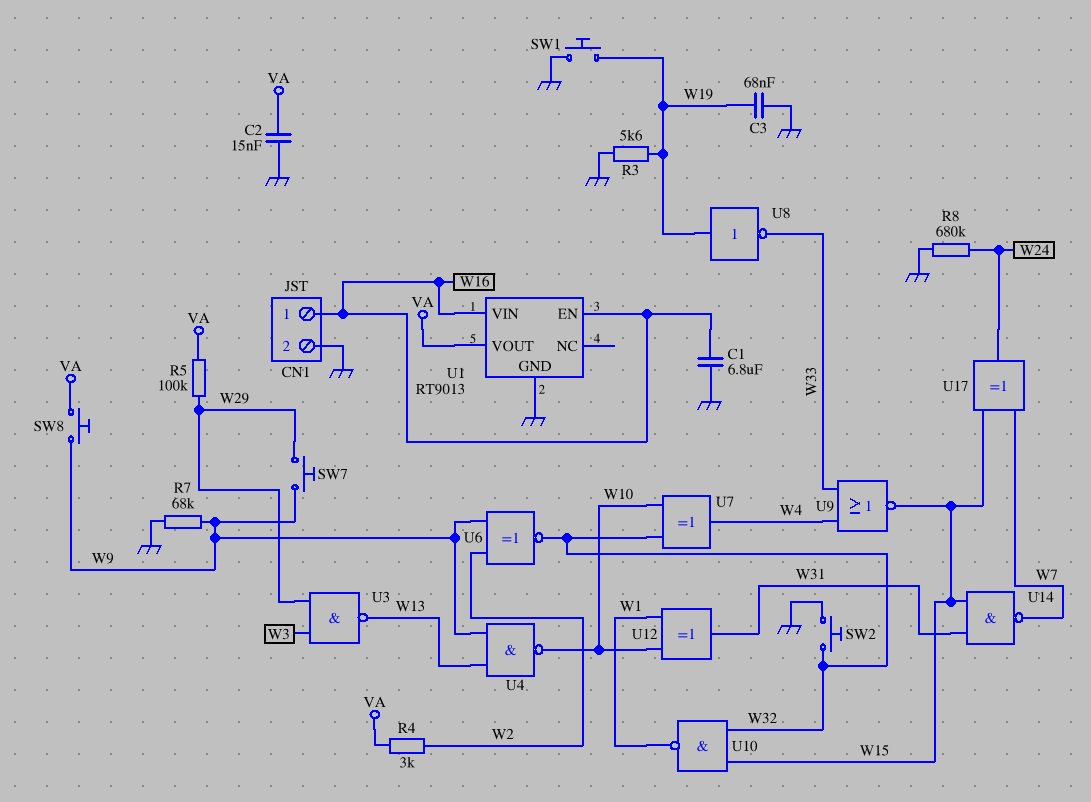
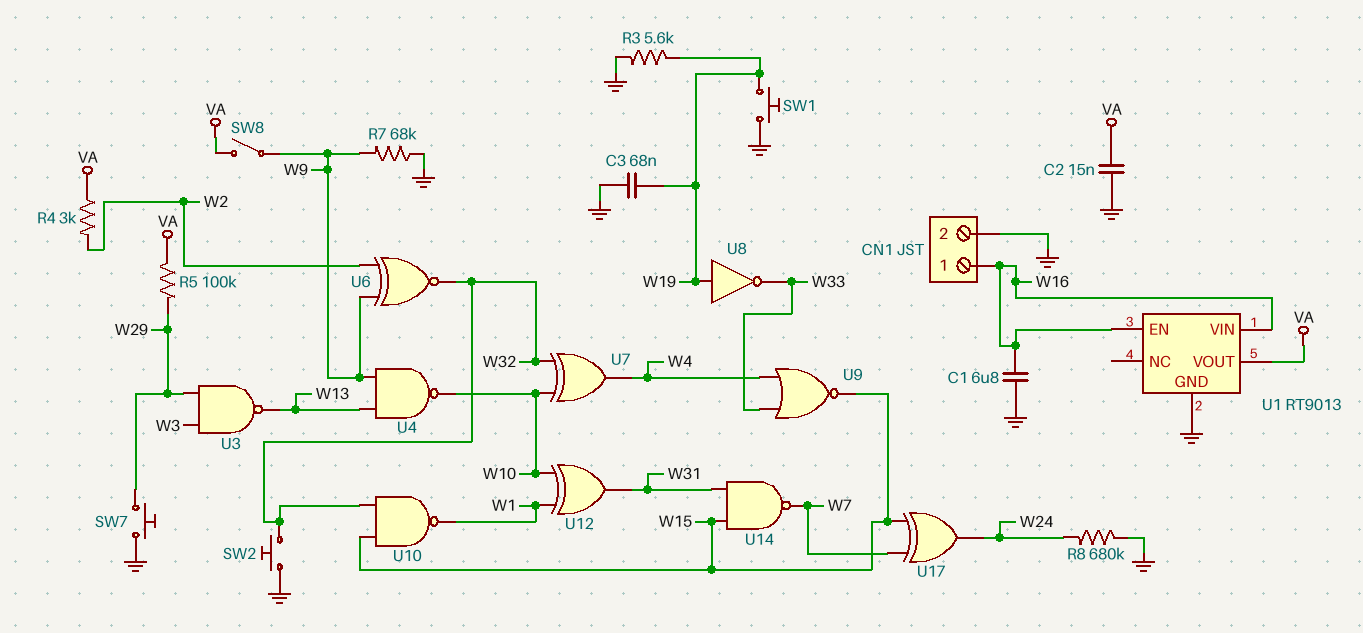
SW7: button (W9, W29) -> button (GND, W29)
SW8: button (VA, W9) -> switch (VA, W9)

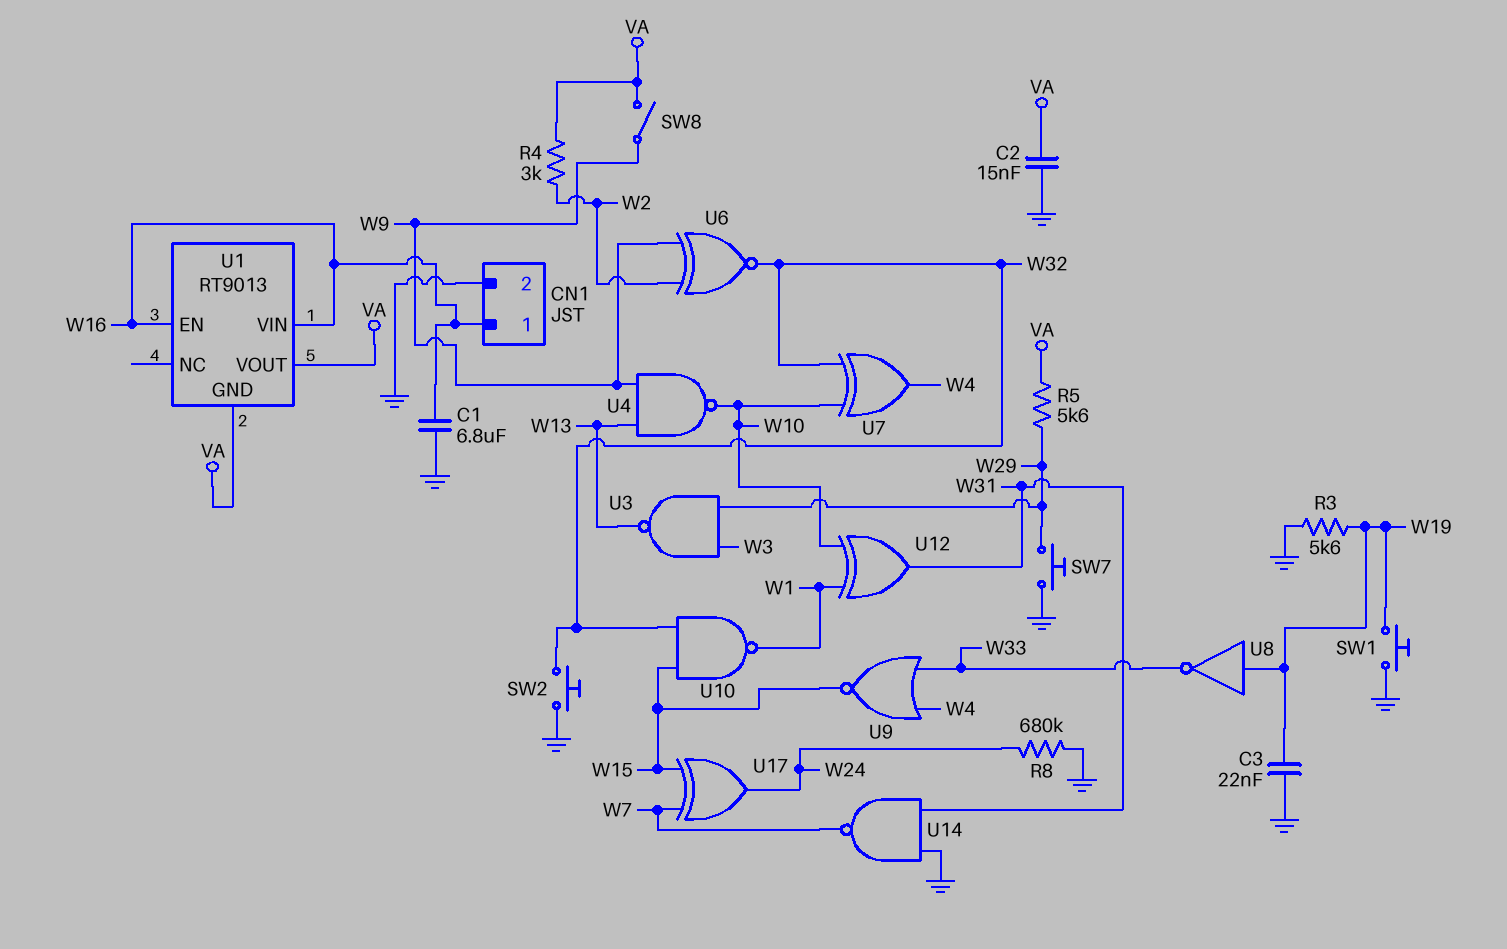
C3: 68nF (GND, W19) -> 22nF (GND, W19)
R5: 100k (VA, W29) -> 5.6k (VA, W29)
R7: 68k (GND, W9) -> none
U1 pin GND: GND -> VA
U14: NAND (in W15, in W31, out W7) -> NAND (in GND, in W31, out W7)

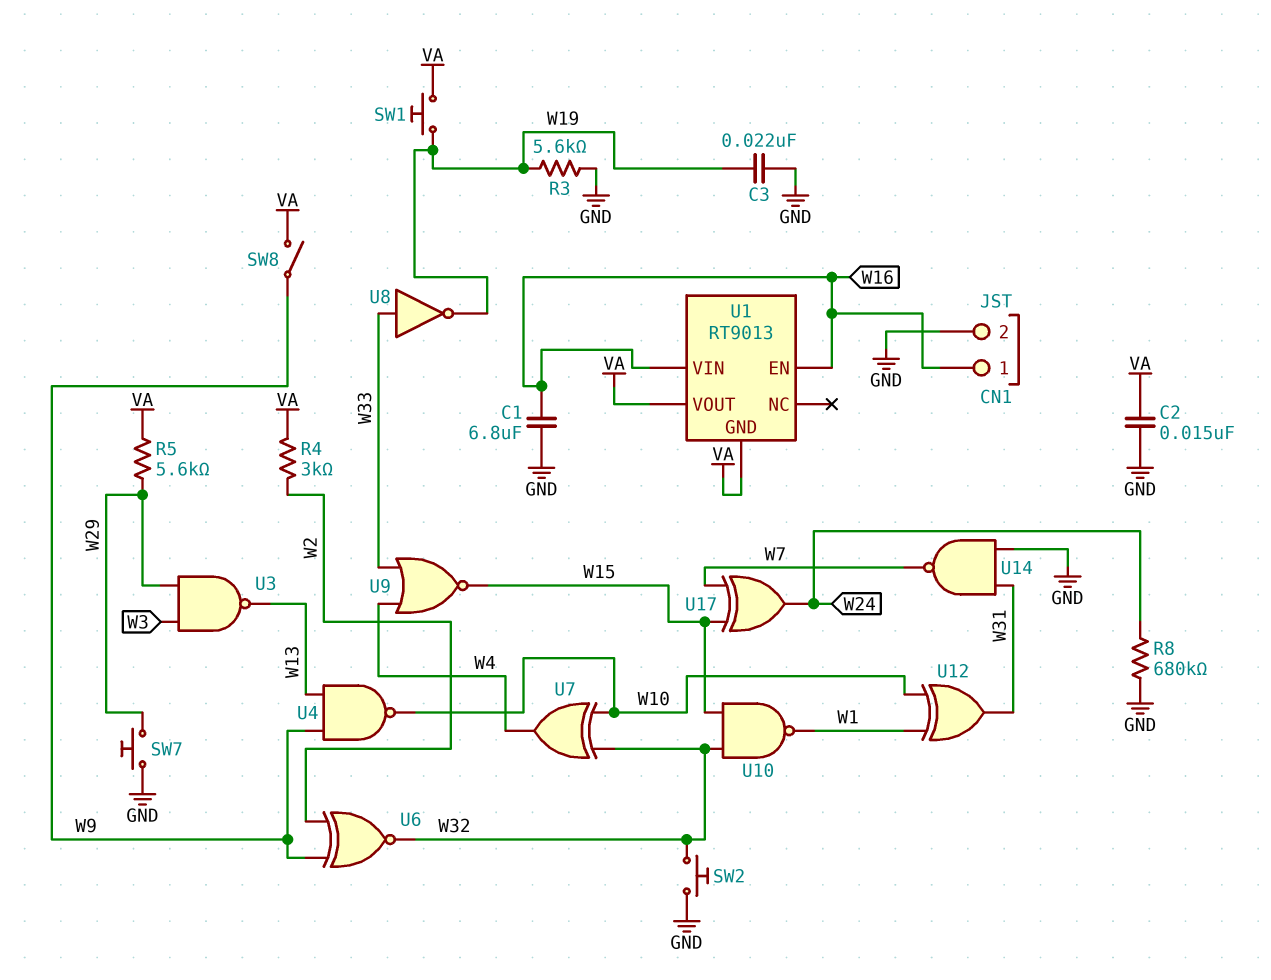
SW1: button (GND, W19) -> button (VA, W19)
U8: NOT (in W19, out W33) -> NOT (in W33, out W19)

